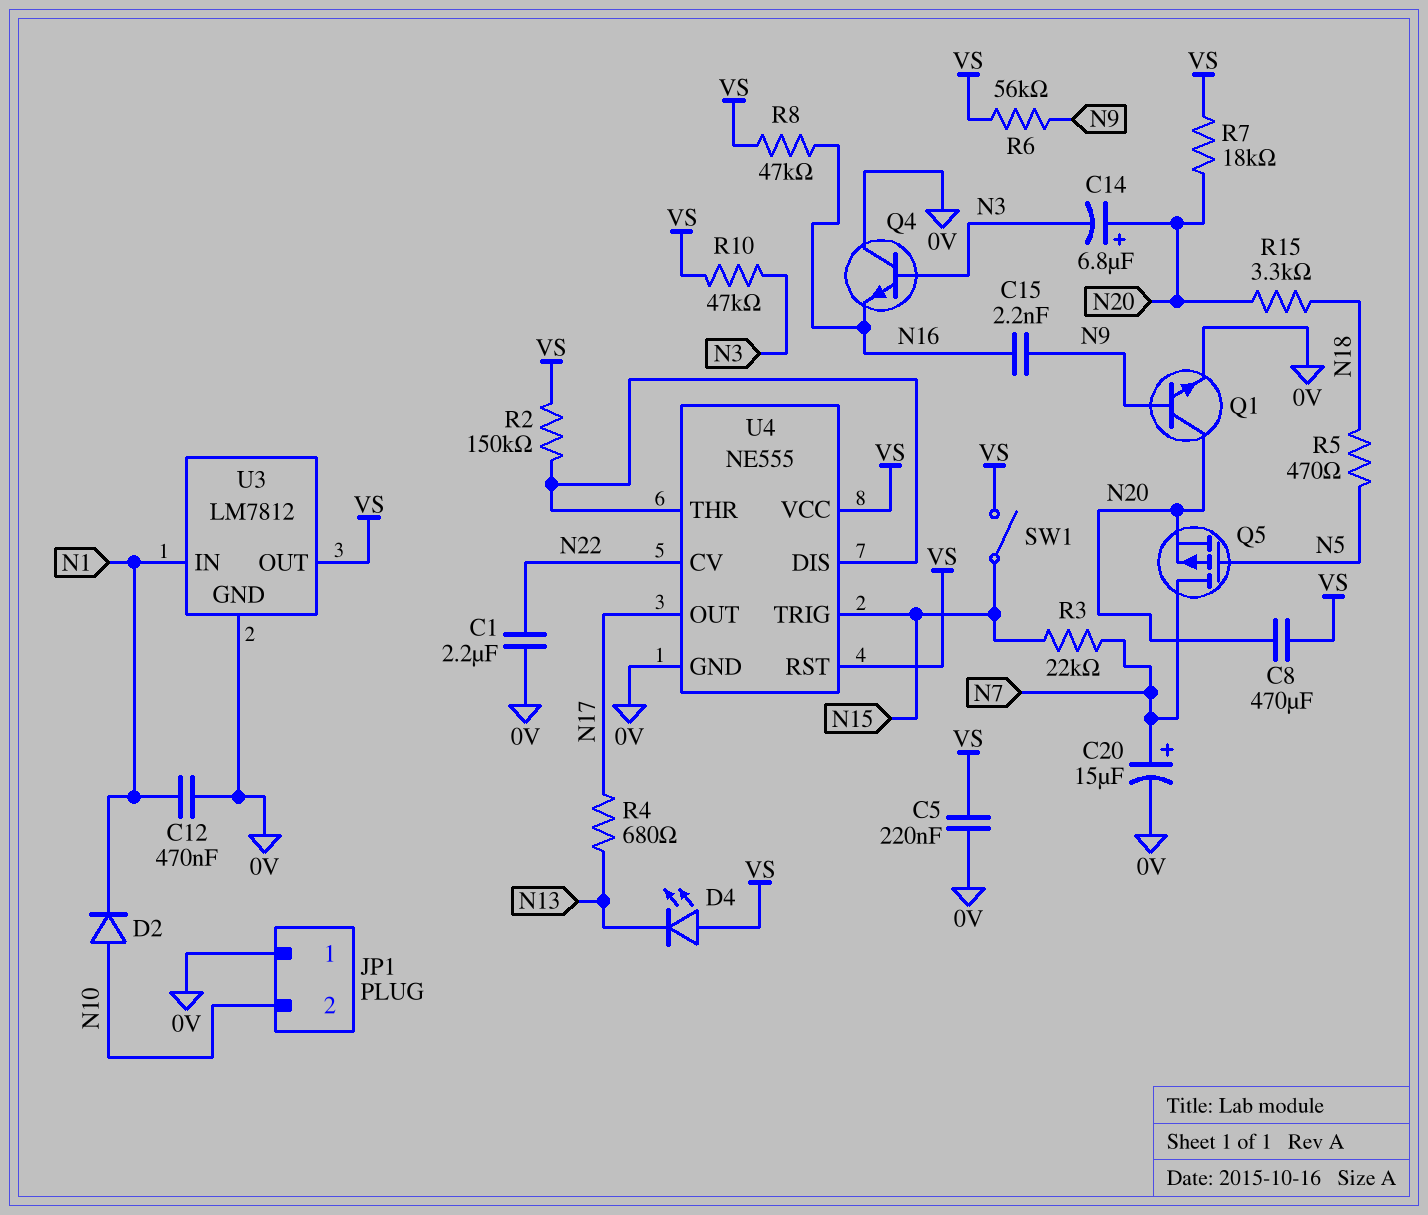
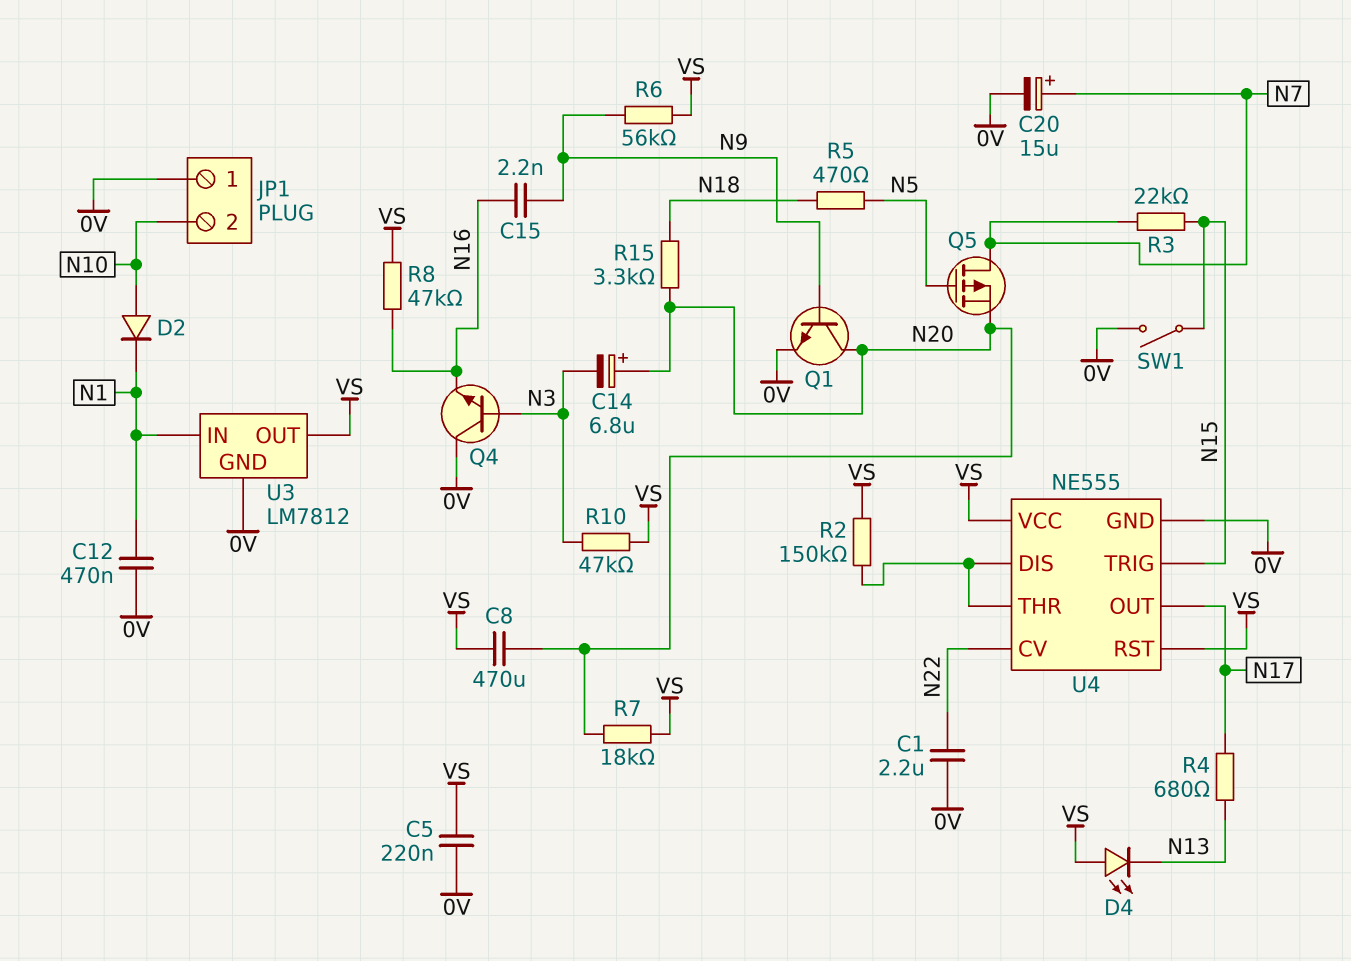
SW1: switch (N15, VS) -> switch (0V, N15)

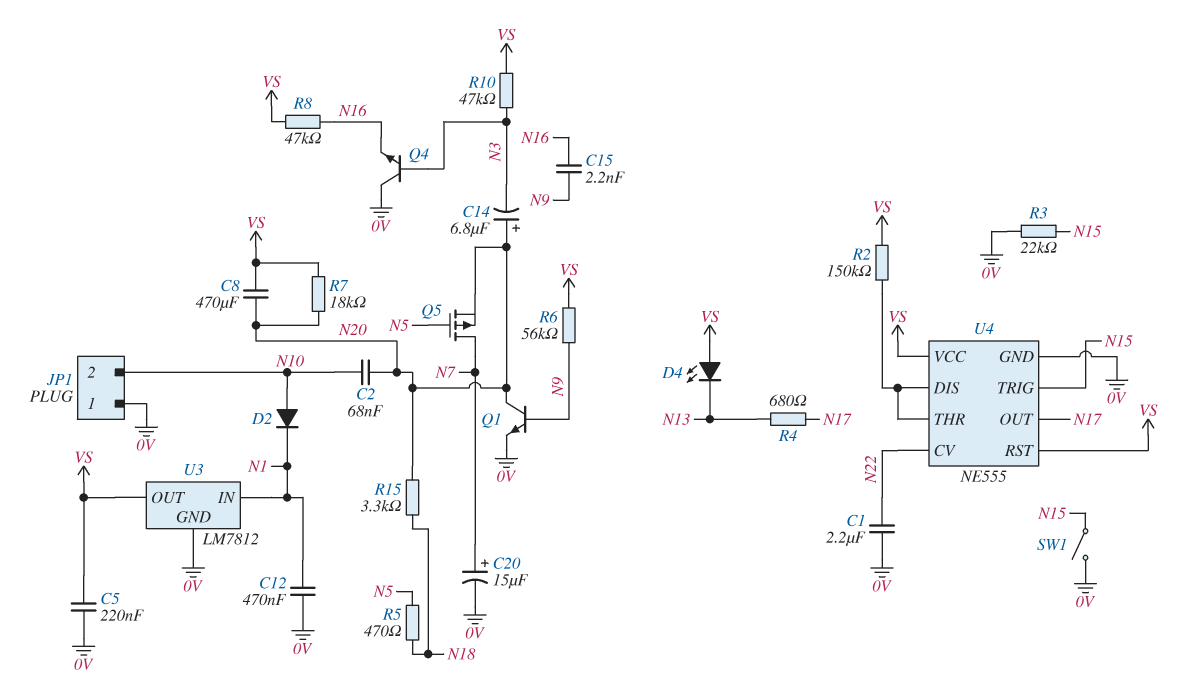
C2: none -> 68nF (N10, N20)
R3: 22k (N7, N15) -> 22k (0V, N15)

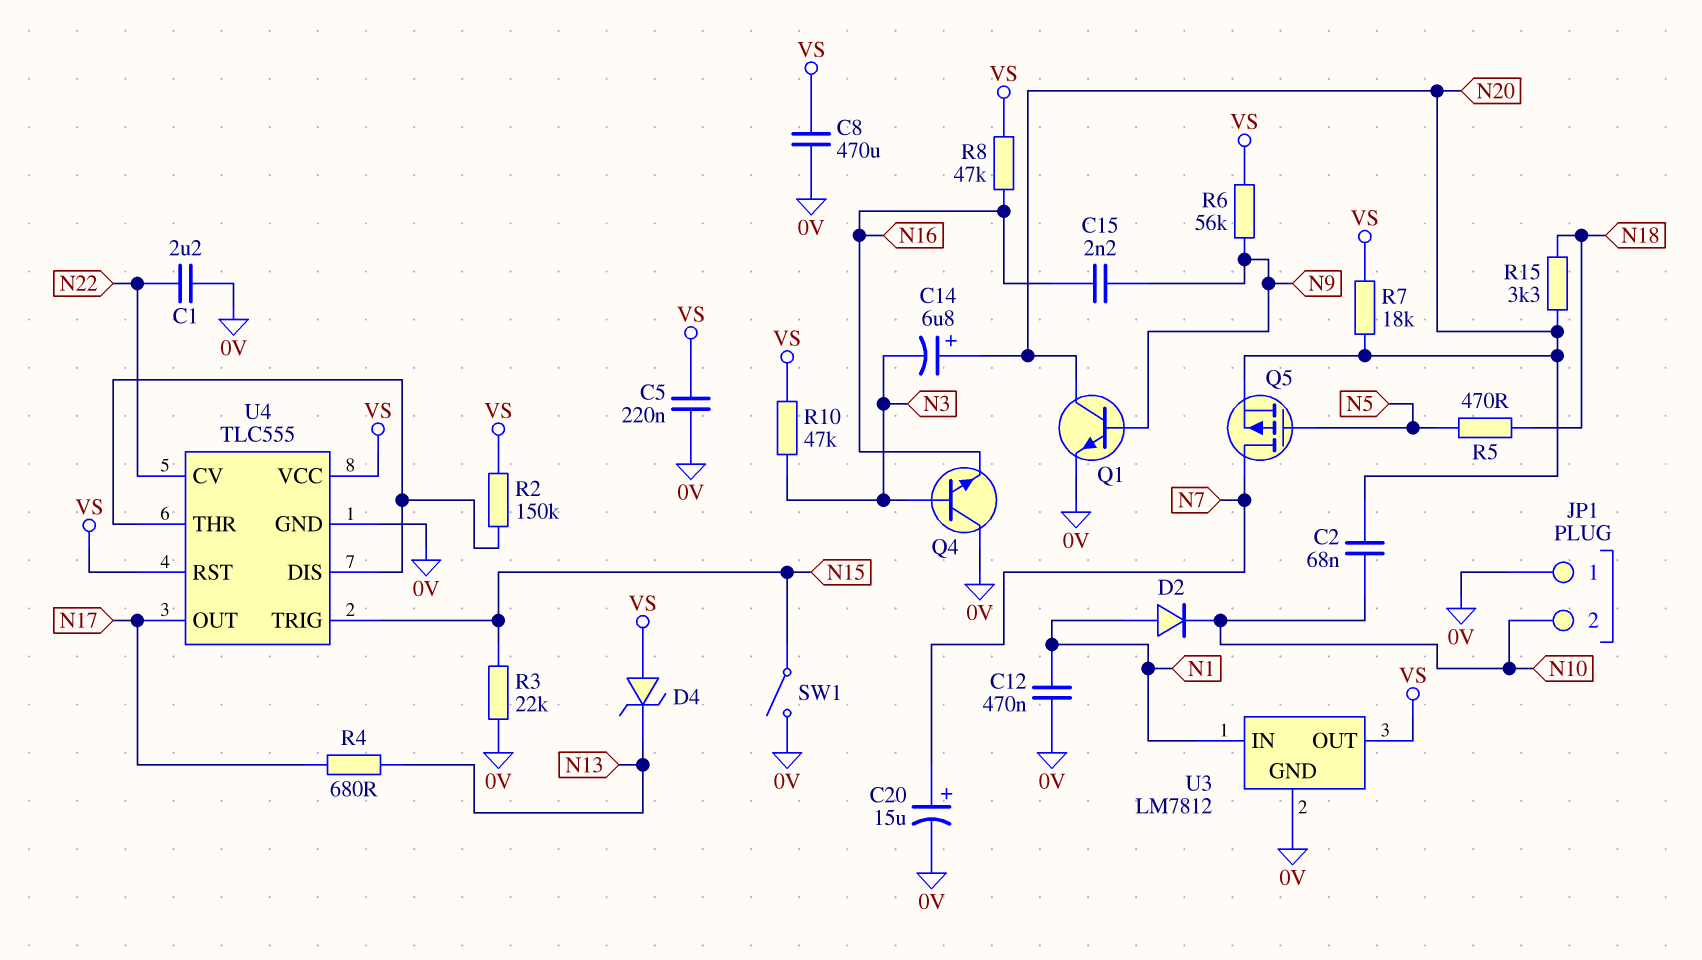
C8: 470uF (N20, VS) -> 470uF (0V, VS)
D2: diode (A N10, K N1) -> diode (A N1, K N10)
D4: LED (A VS, K N13) -> zener (A VS, K N13)
U4: NE555 -> TLC555

